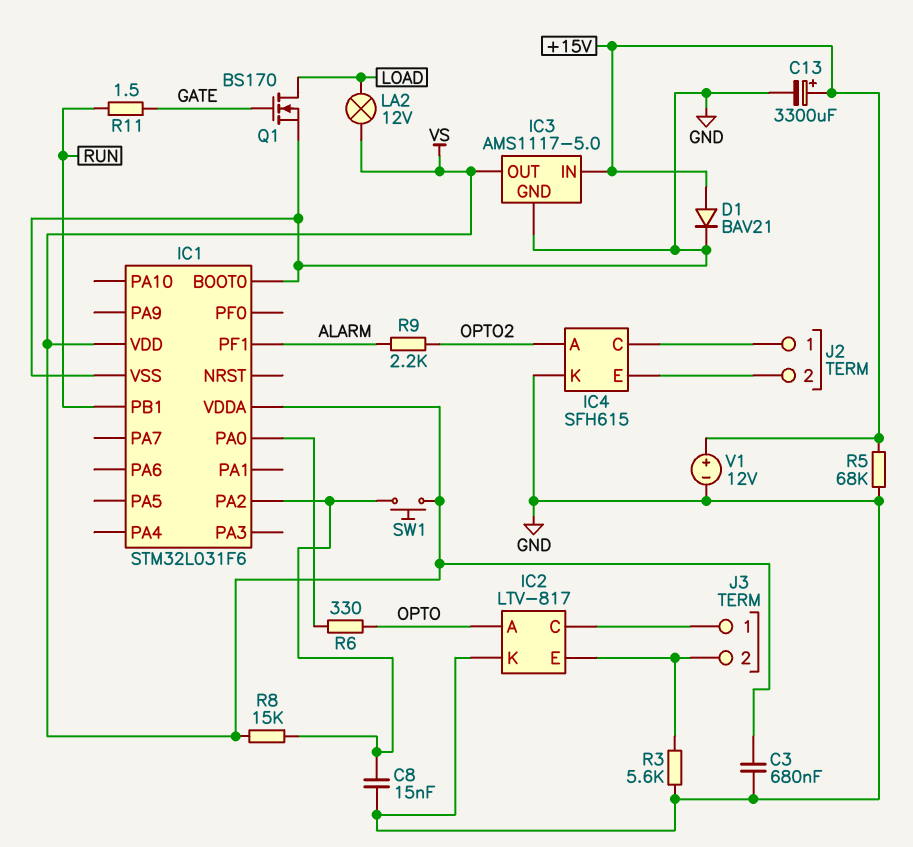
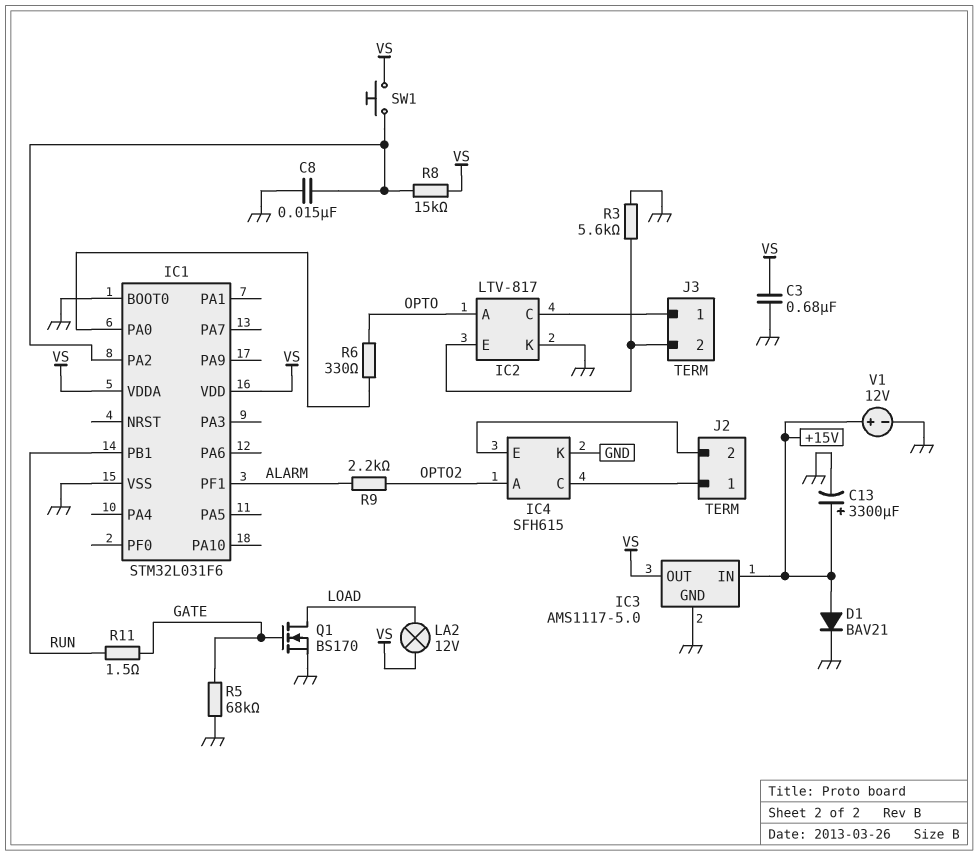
R5: 68k (+15V, GND) -> 68k (GATE, GND)

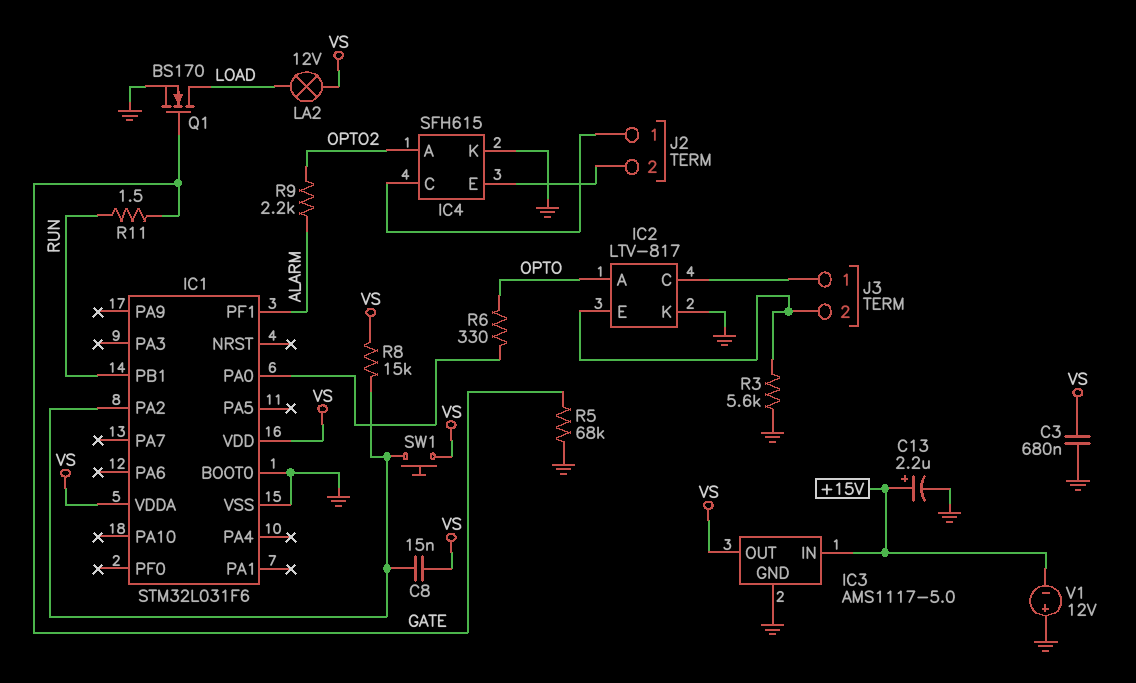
C8: 15nF (GND, IC1/PA2) -> 15nF (IC1/PA2, VS)
C13: 3300uF (plus +15V, minus GND) -> 2.2uF (plus +15V, minus GND)
D1: diode BAV21 (A +15V, K GND) -> none
V1: 12V (plus +15V, minus GND) -> 12V (plus GND, minus +15V)

